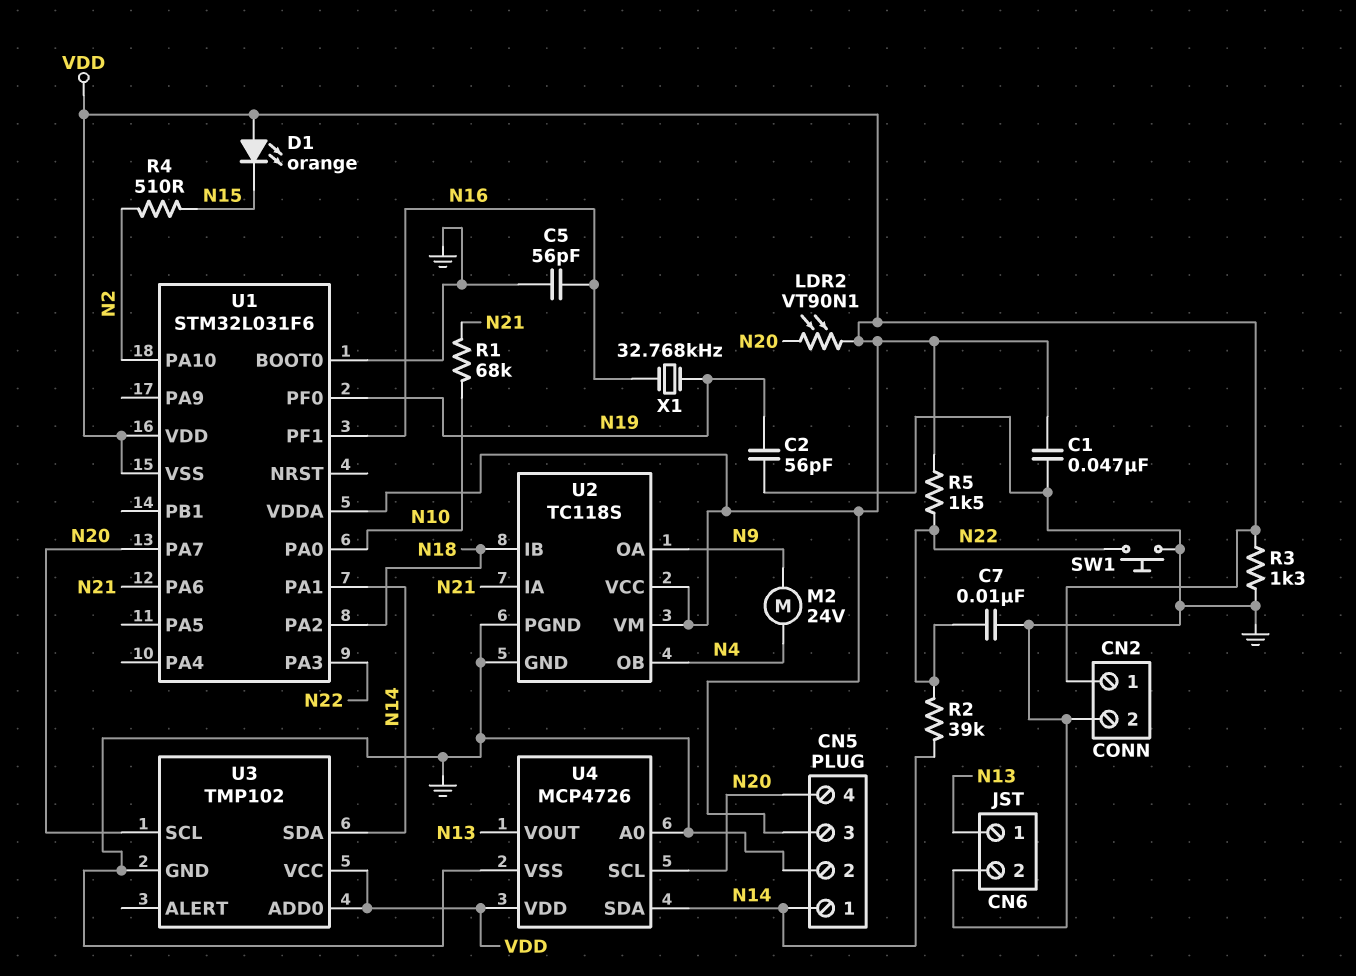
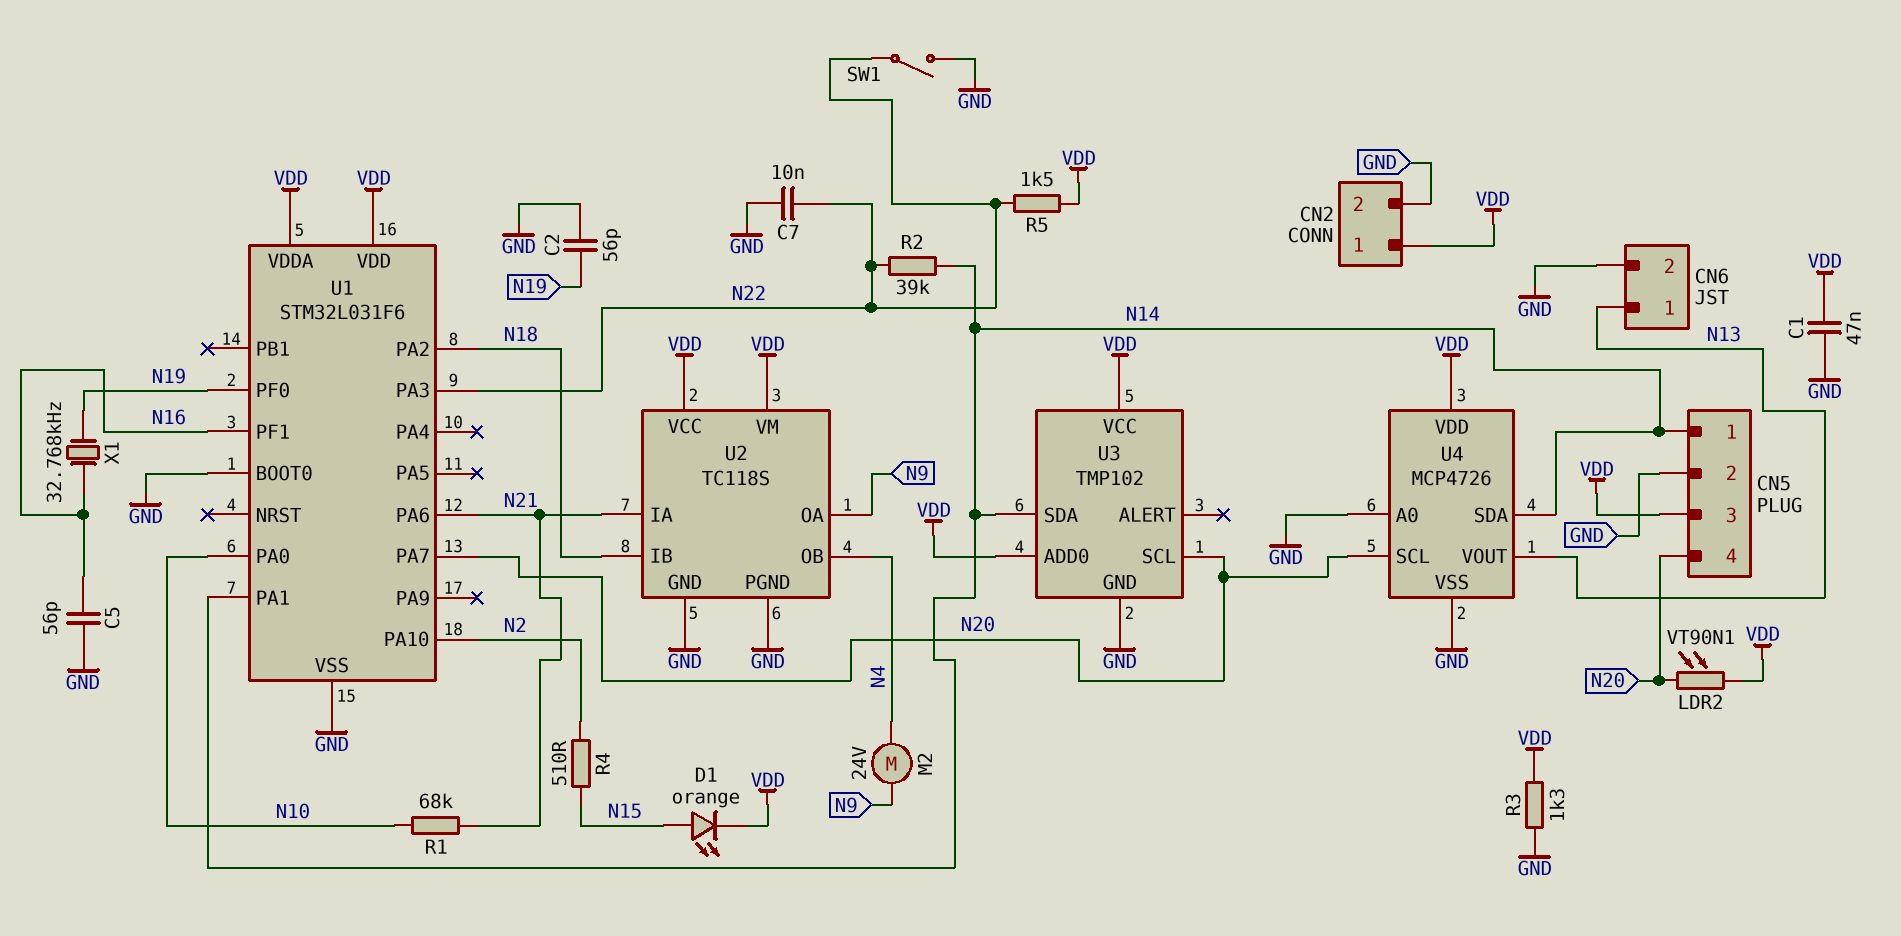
D1: LED orange (A VDD, K N15) -> LED orange (A N15, K VDD)
SW1: button (GND, N22) -> switch (GND, N22)
U1 pin VSS: VDD -> GND

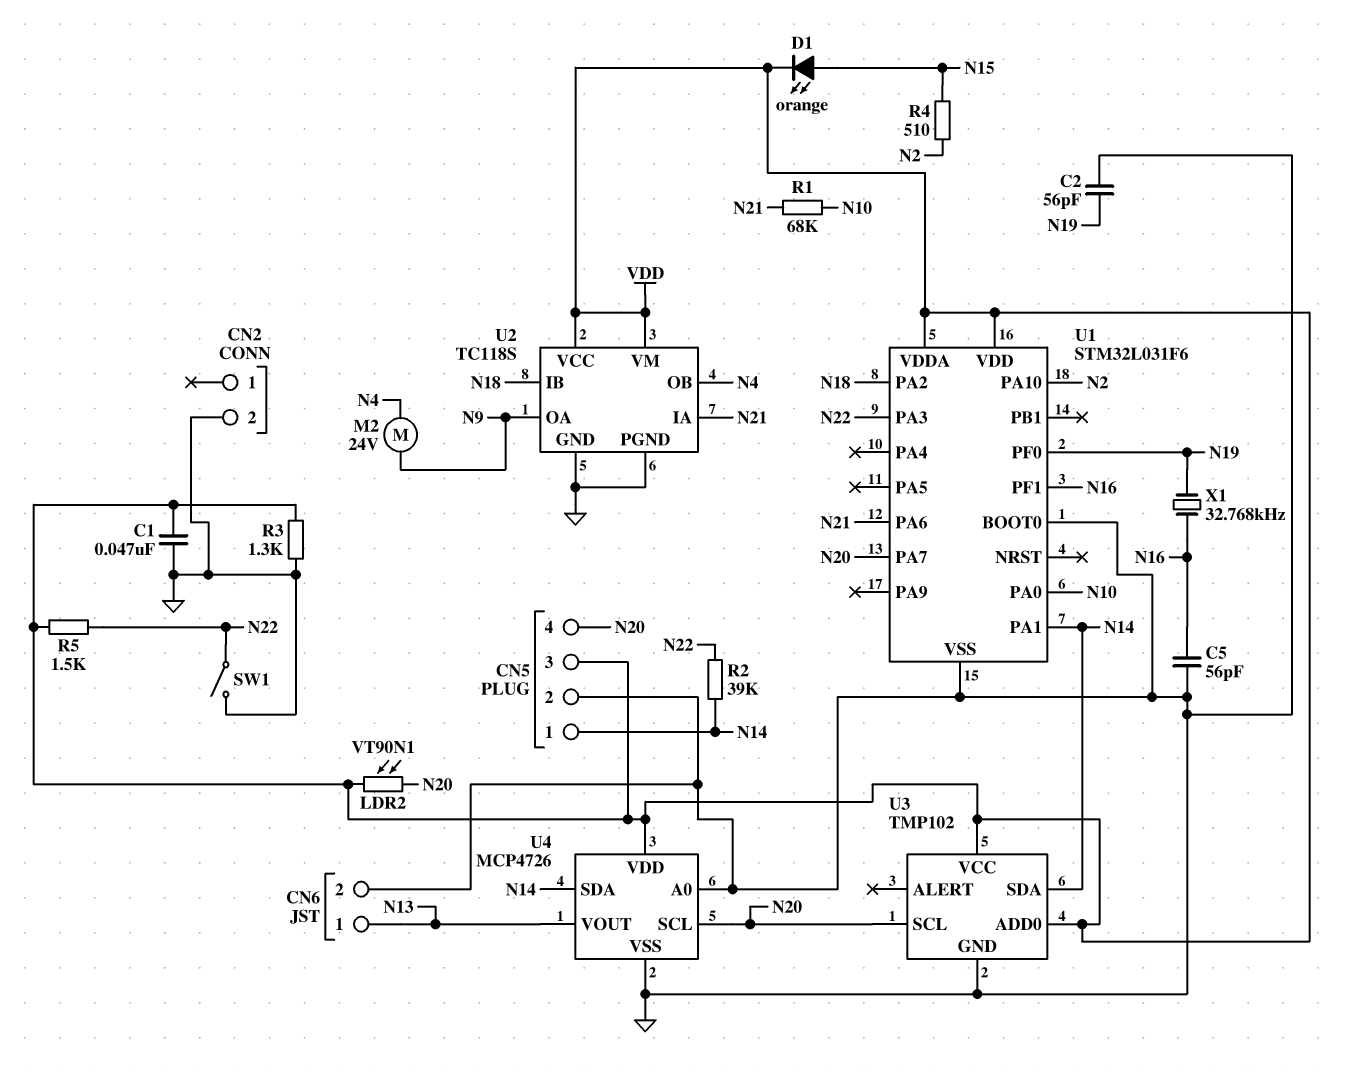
C7: 10nF (GND, N22) -> none
CN2 pin 1: VDD -> none

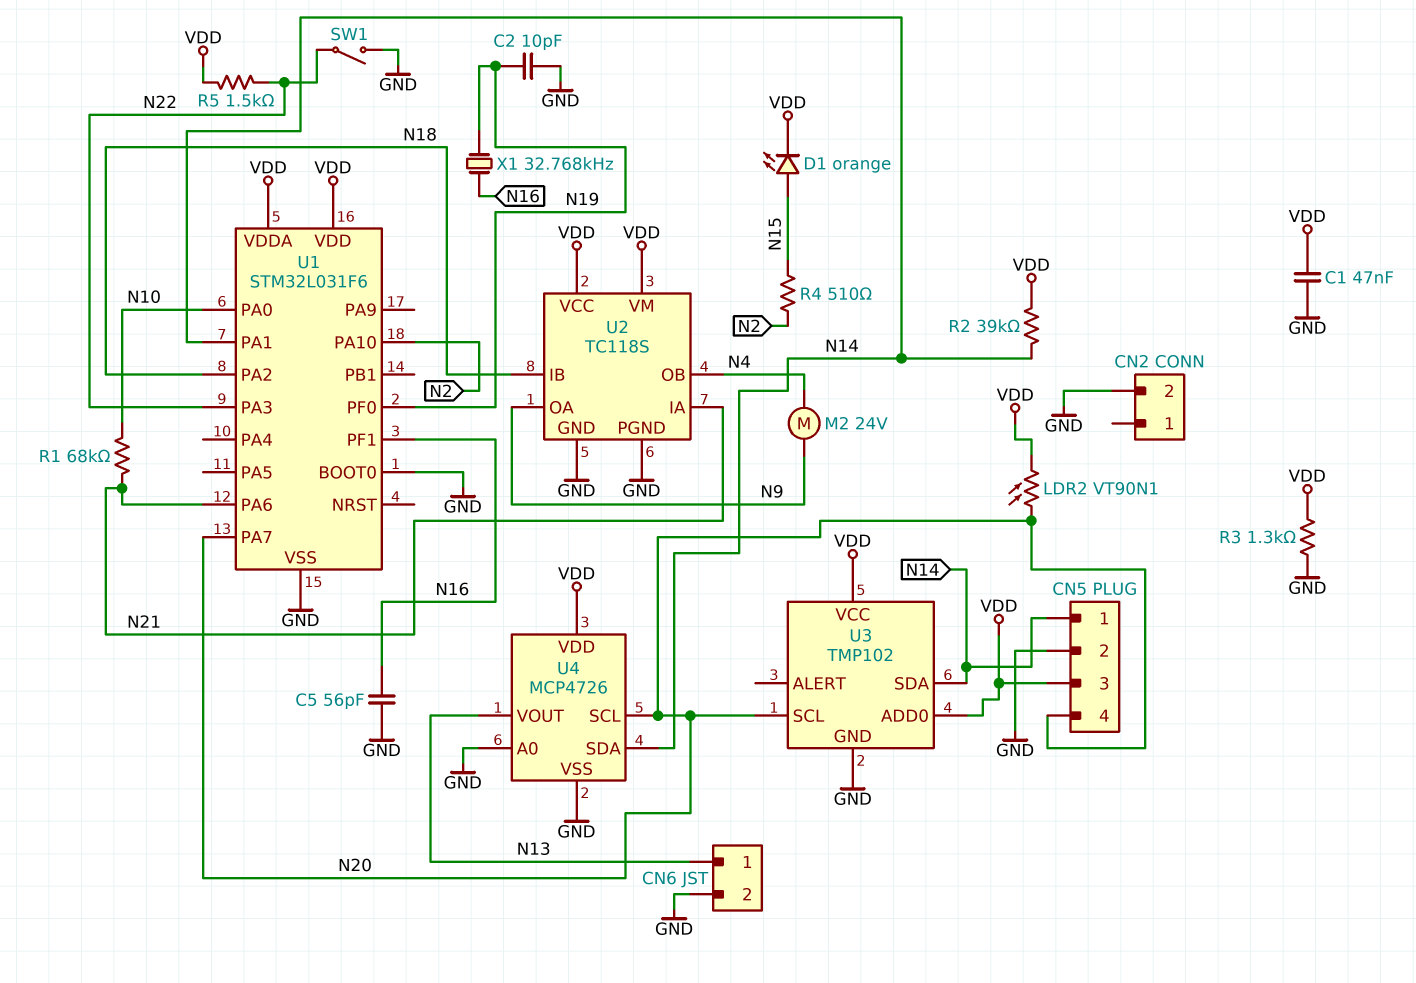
C2: 56pF (GND, N19) -> 10pF (GND, N19)
R2: 39k (N14, N22) -> 39k (N14, VDD)

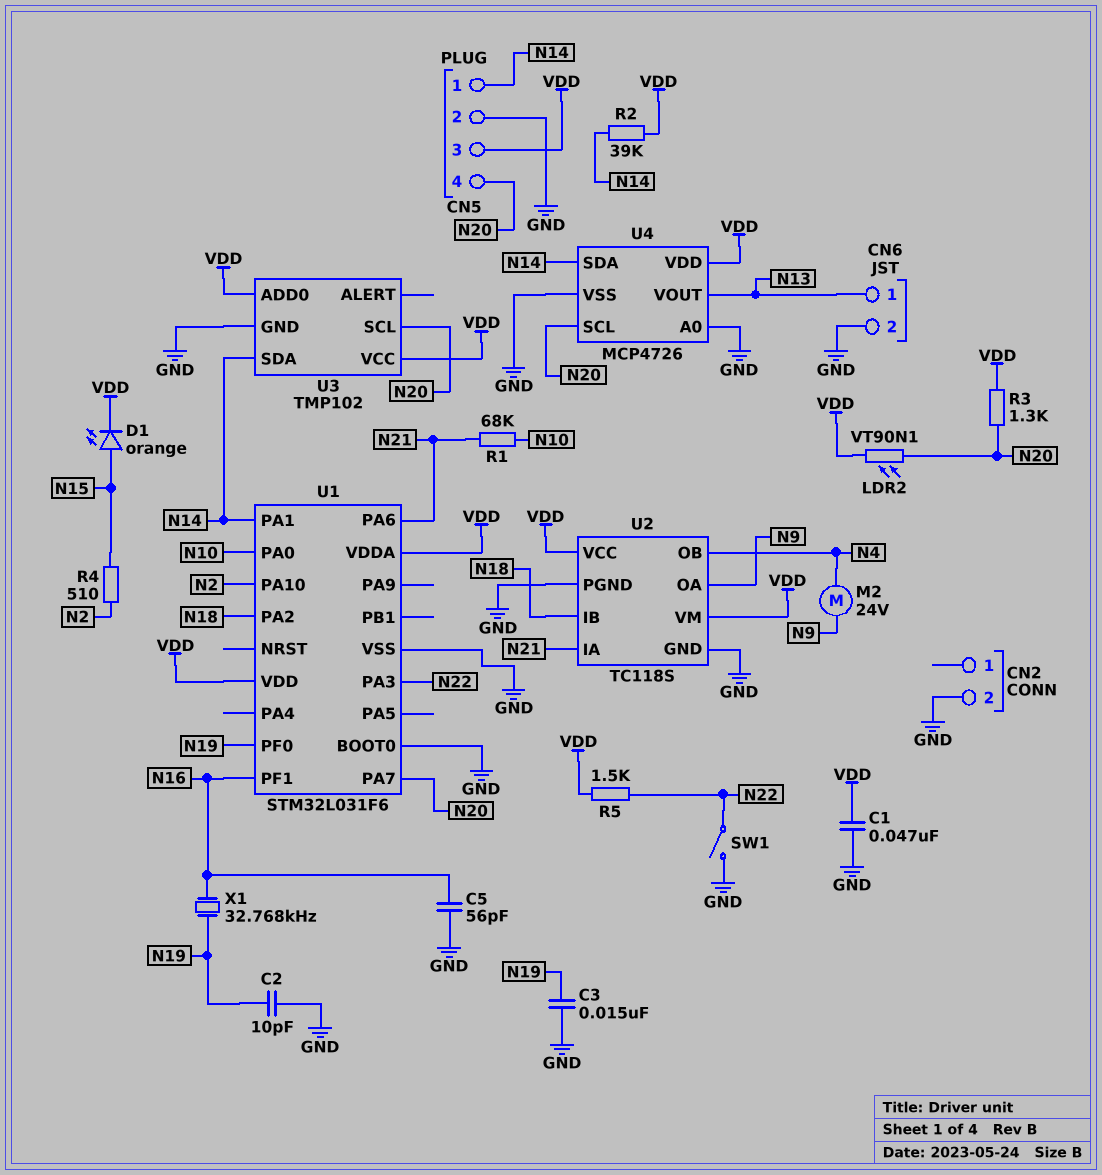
C3: none -> 15nF (GND, N19)
R3: 1.3k (GND, VDD) -> 1.3k (N20, VDD)

